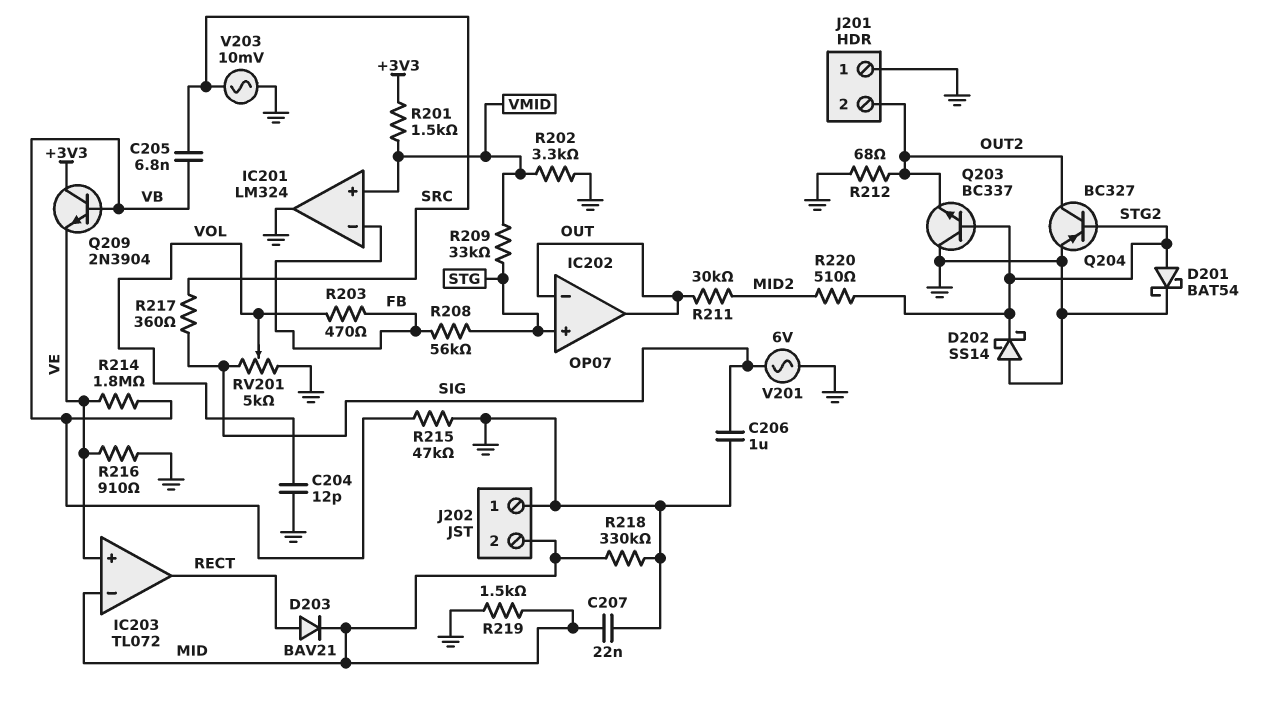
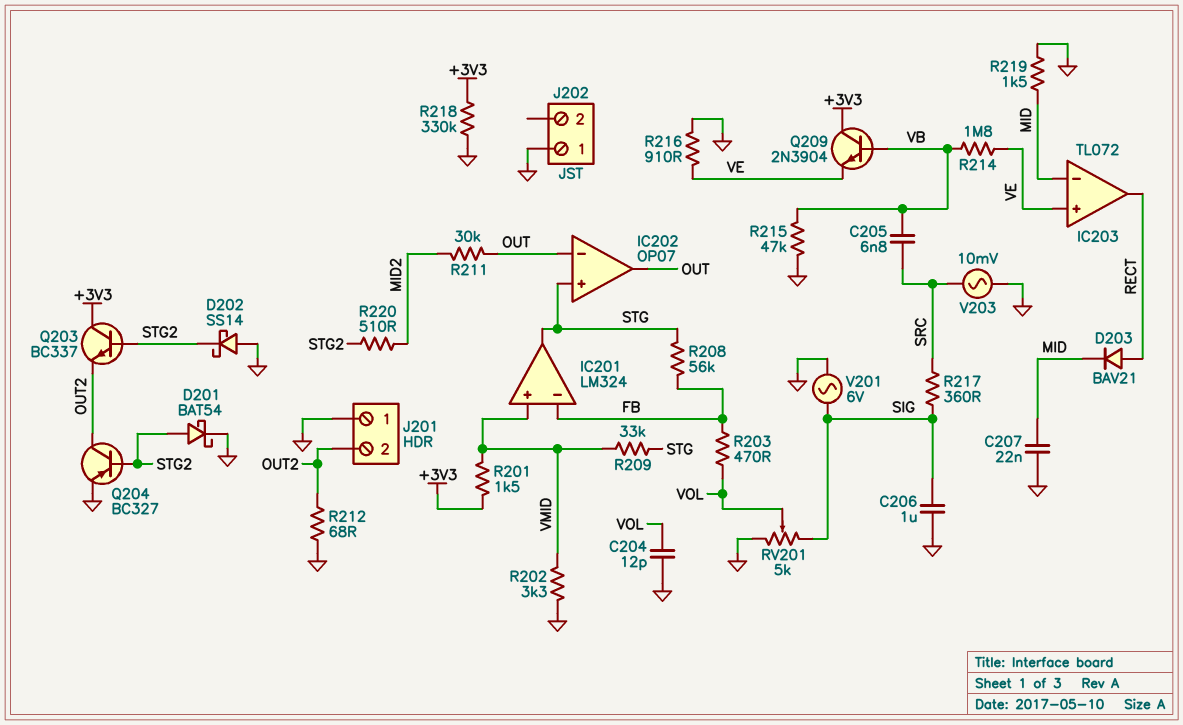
IC201 pin out: GND -> STG
J202 pin 2: MID -> none
Q203: NPN BC337 (B STG2, C GND, E OUT2) -> NPN BC337 (B STG2, C +3V3, E OUT2)
R218: 330k (GND, MID) -> 330k (+3V3, GND)

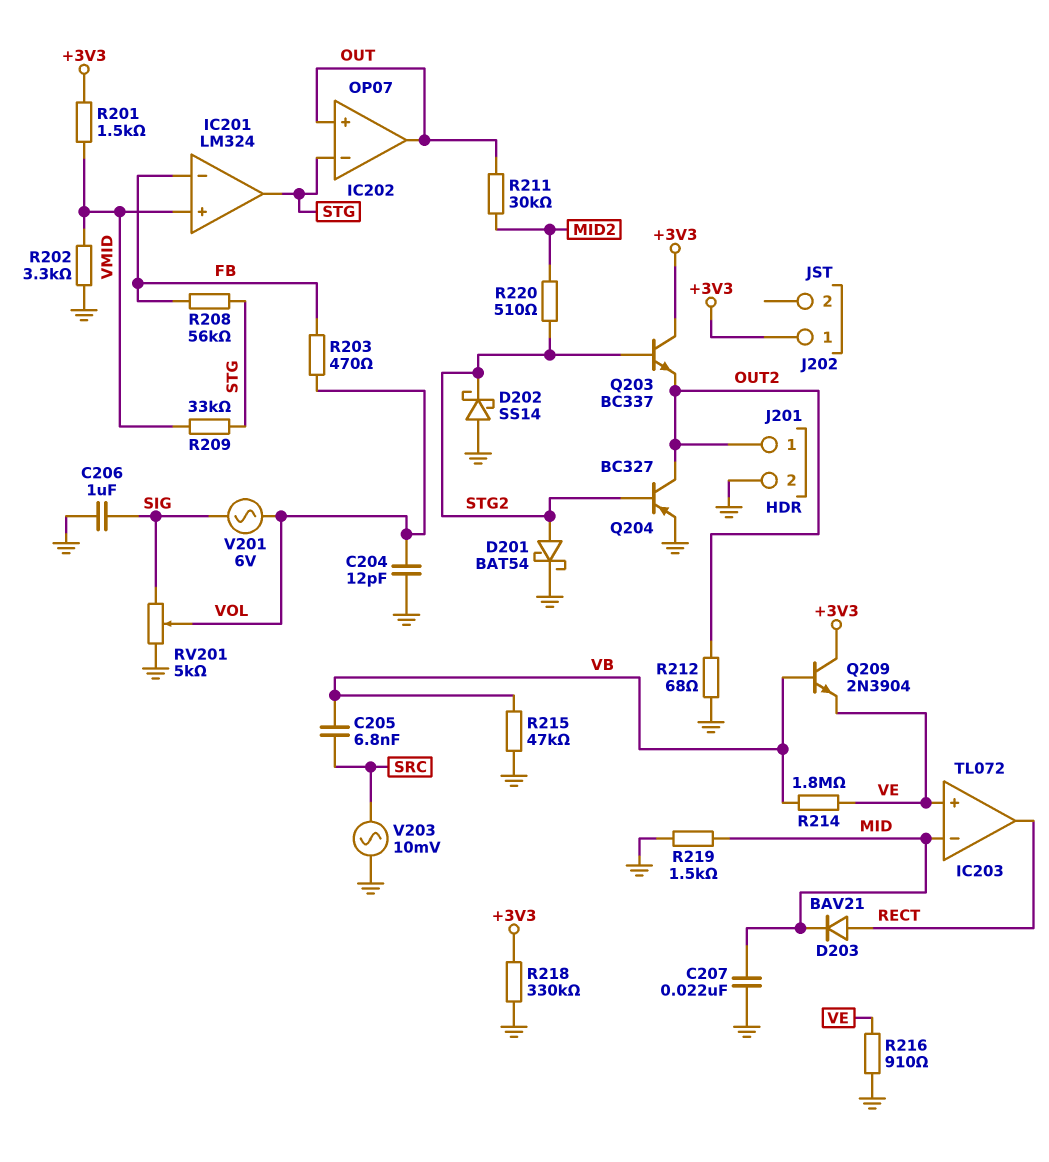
IC202 pin in+: STG -> OUT
IC202 pin in-: OUT -> STG
J201 pin 1: GND -> OUT2
J201 pin 2: OUT2 -> GND
J202 pin 1: GND -> +3V3
R217: 360 (SIG, SRC) -> none
V201: AC 6V (GND, SIG) -> AC 6V (SIG, VOL)

